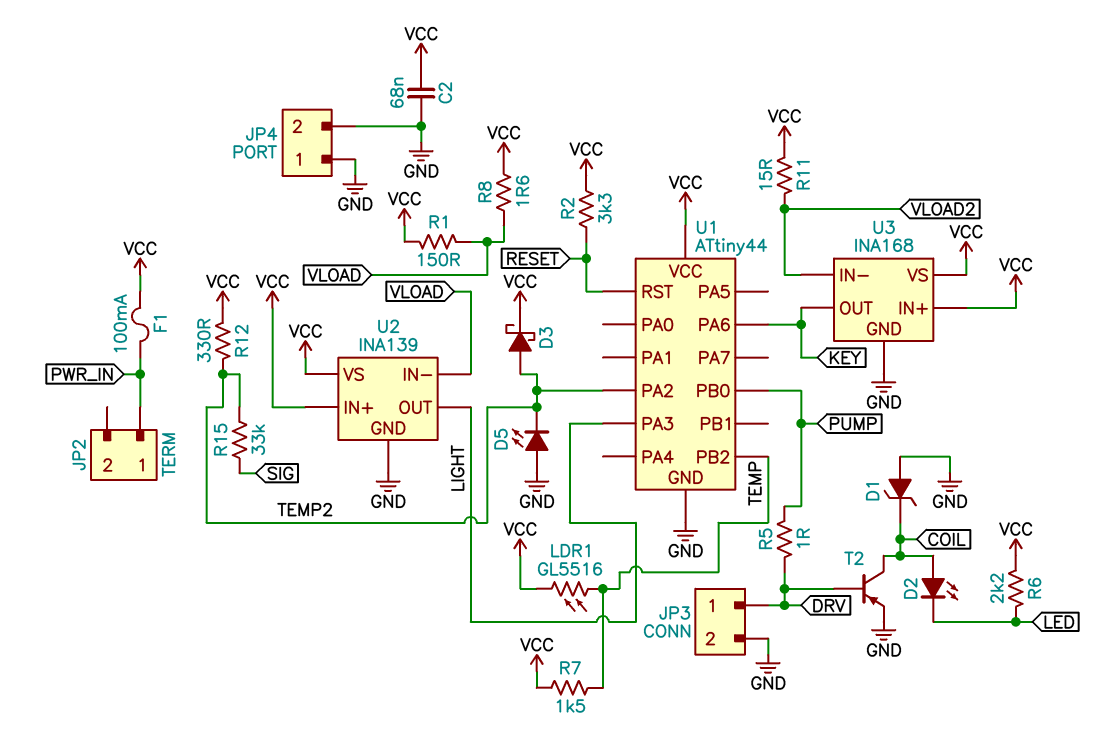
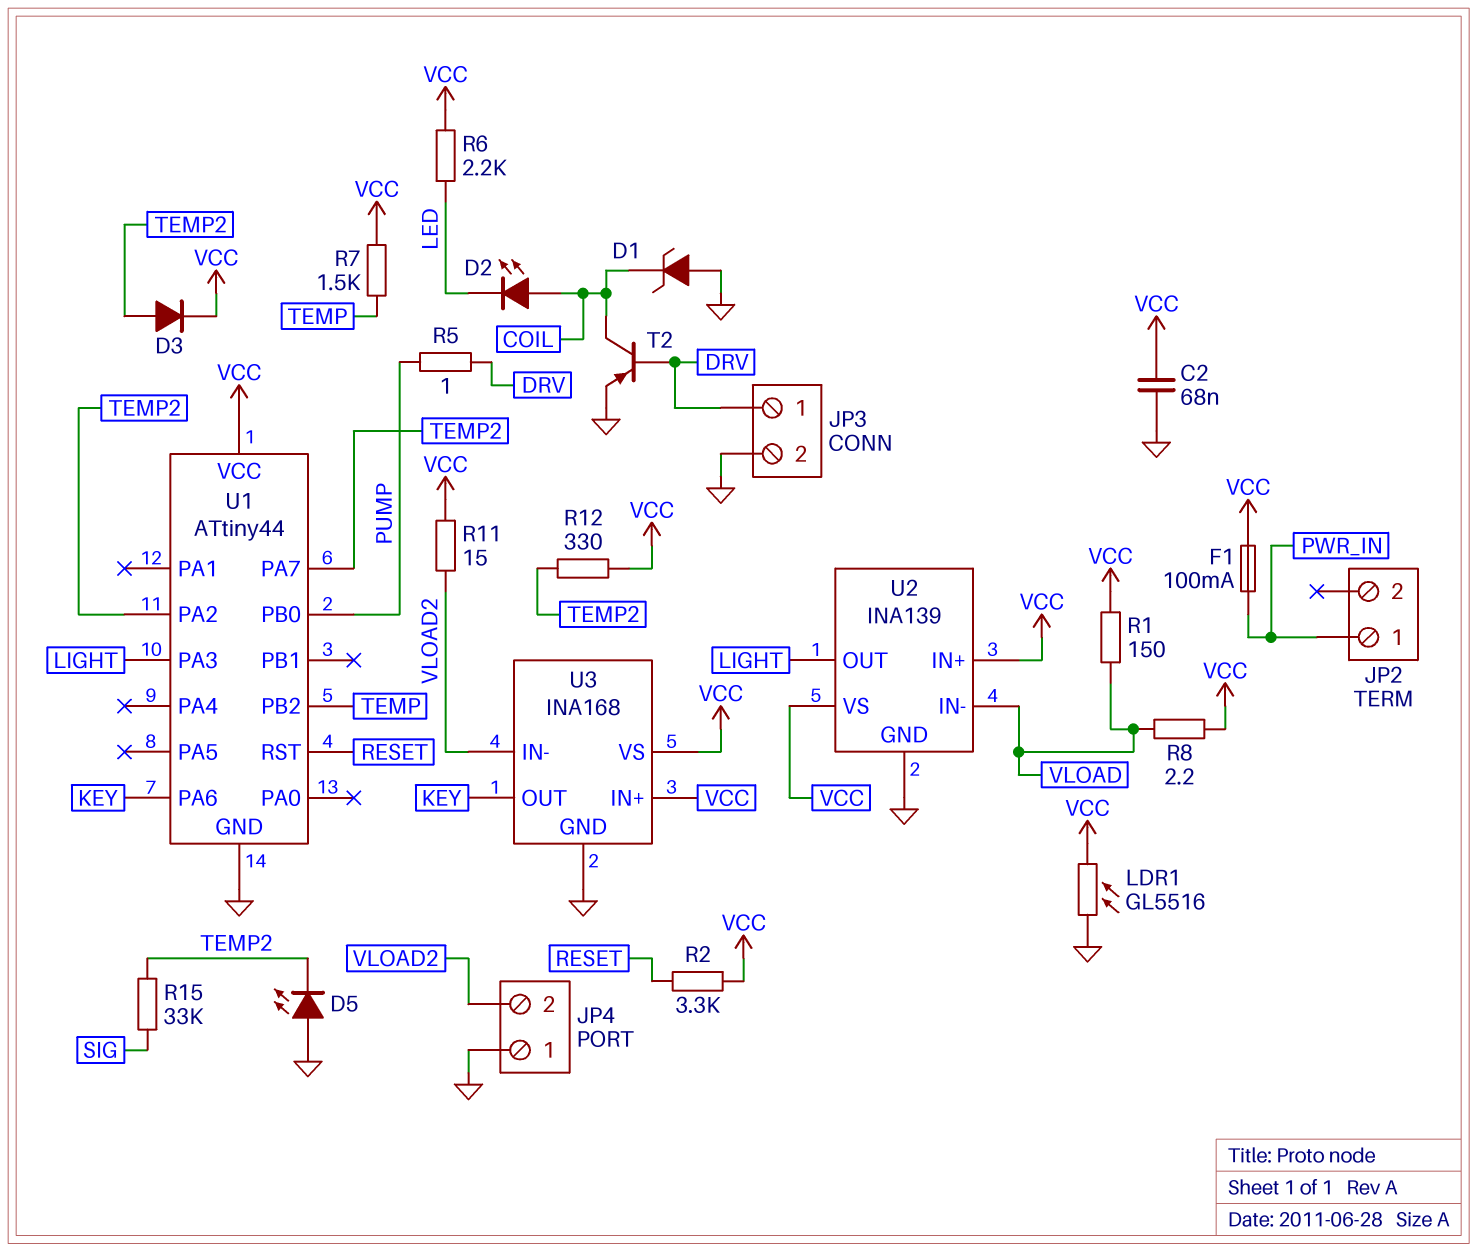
D3: schottky (A TEMP2, K VCC) -> diode (A TEMP2, K VCC)
JP4 pin 2: GND -> VLOAD2
LDR1: GL5516 (TEMP, VCC) -> GL5516 (GND, VCC)
R8: 1.6 (VCC, VLOAD) -> 2.2 (VCC, VLOAD)
U1 pin PA7: none -> TEMP2

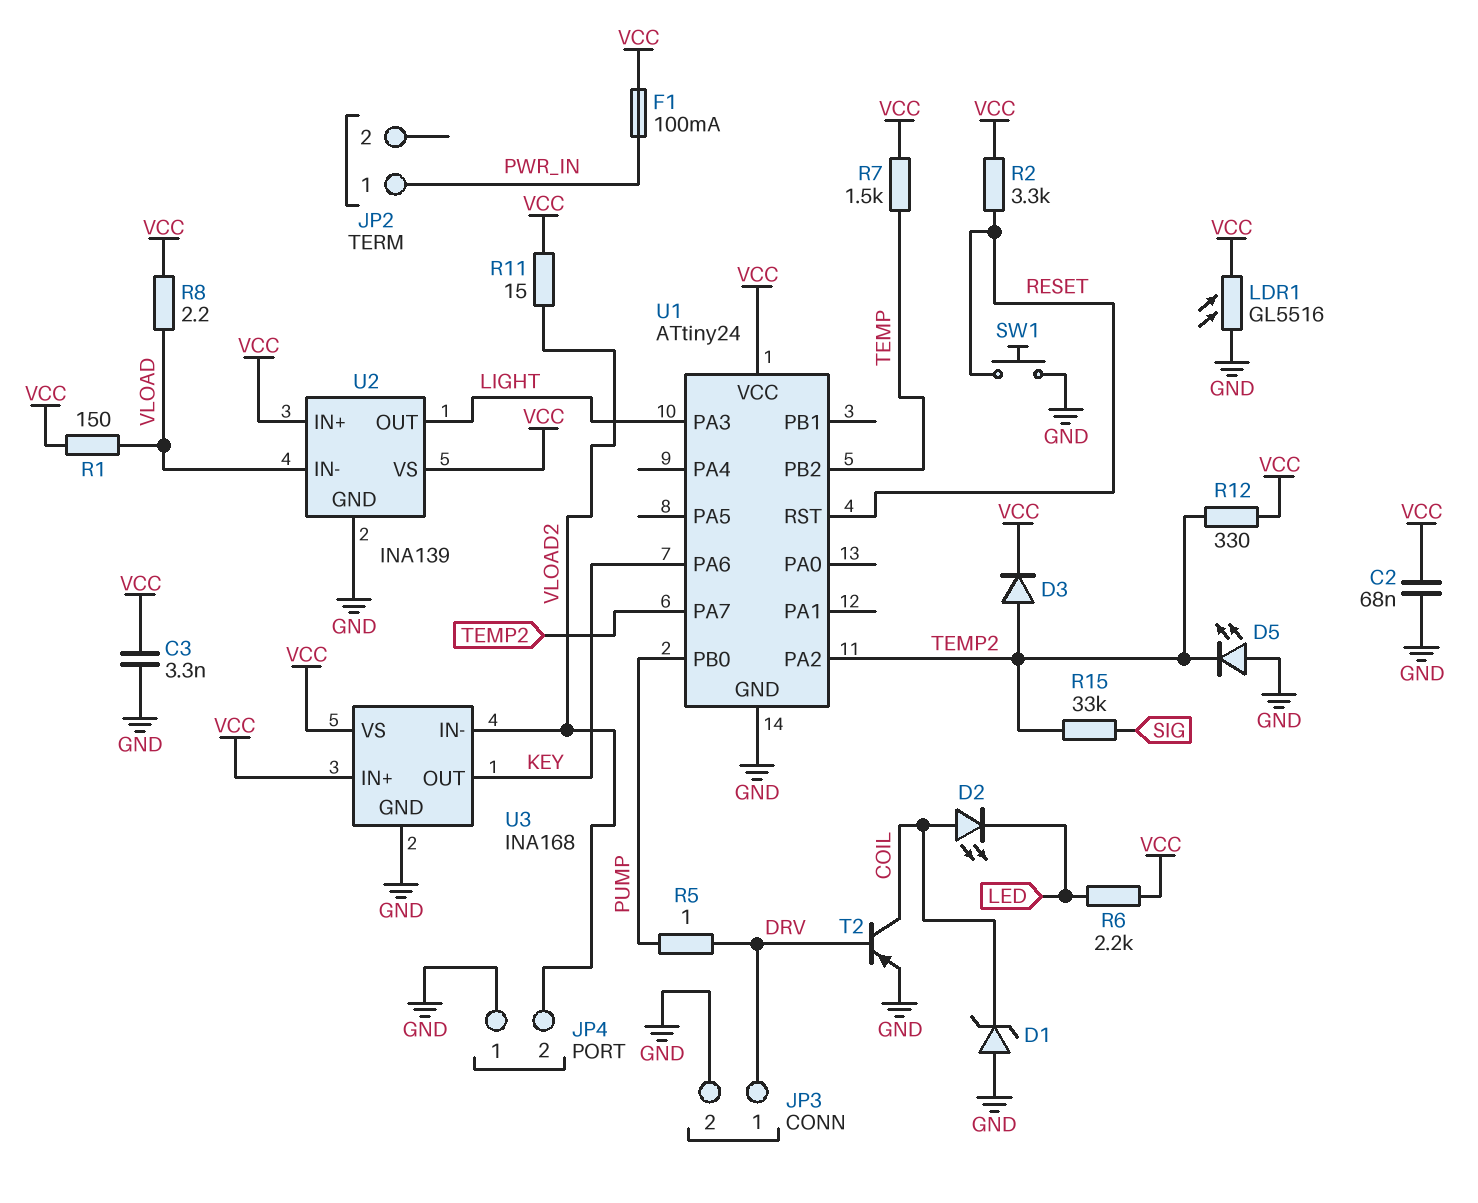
C3: none -> 3.3nF (GND, VCC)
SW1: none -> button (GND, RESET)
U1: ATtiny44 -> ATtiny24

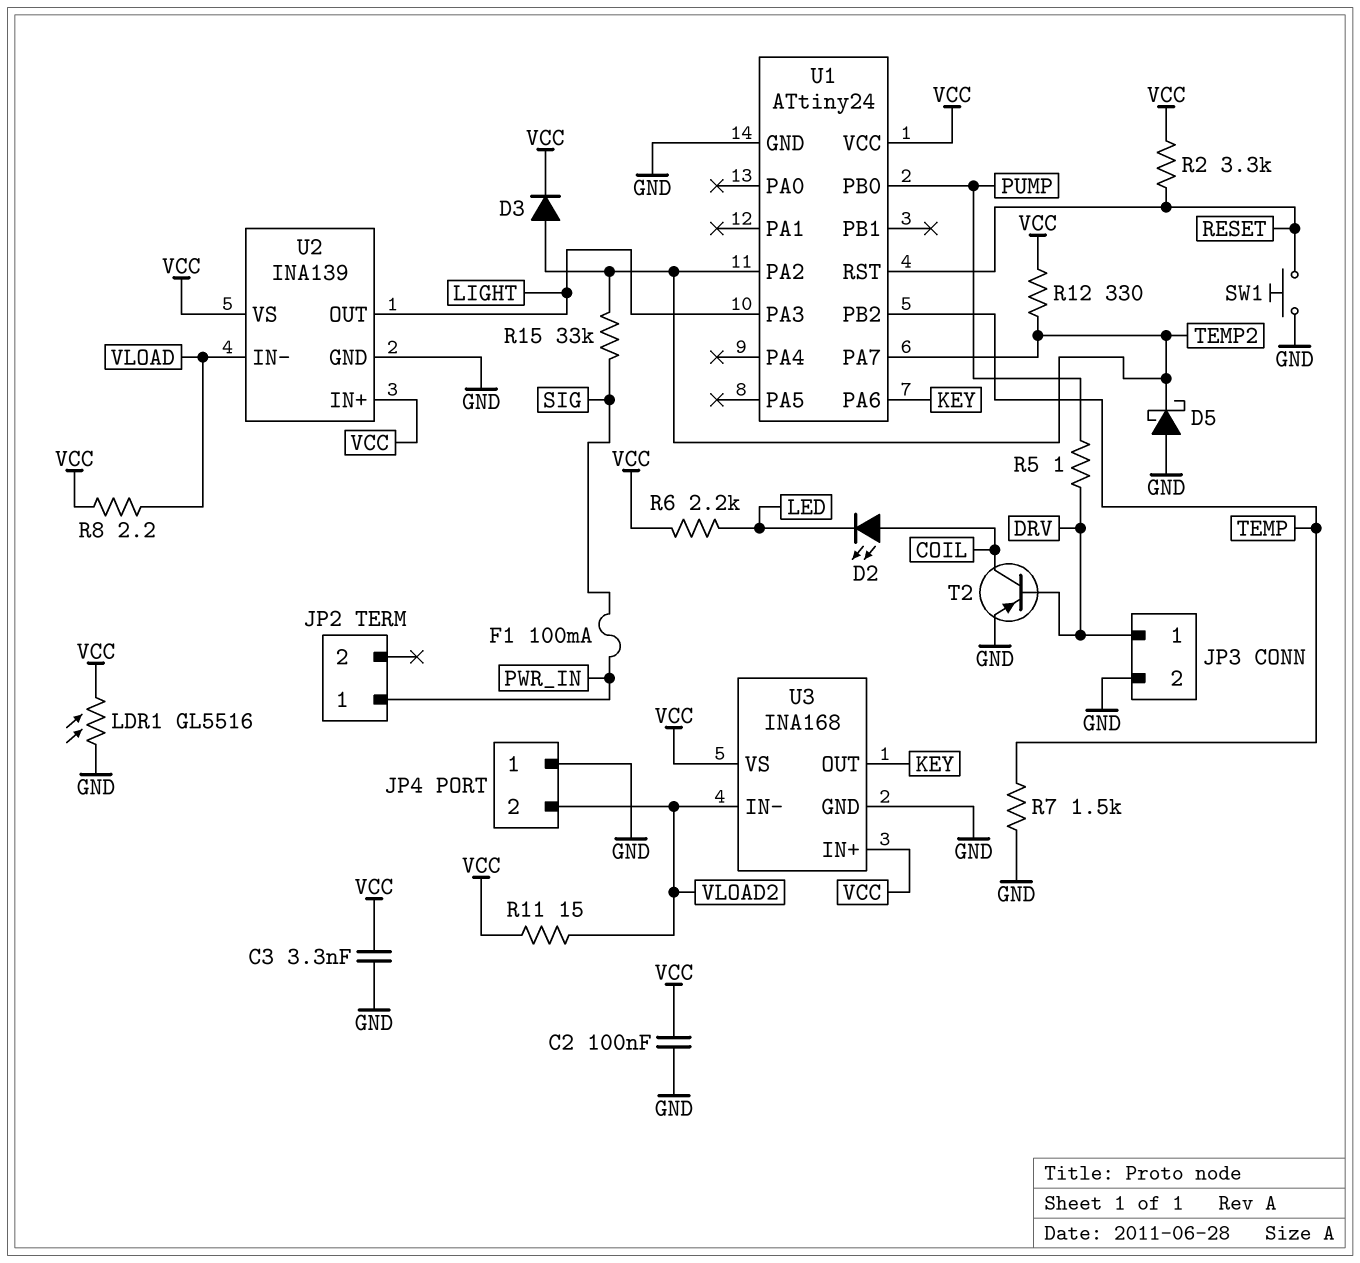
C2: 68nF (GND, VCC) -> 100nF (GND, VCC)
D1: zener (A GND, K COIL) -> none
D5: LED (A GND, K TEMP2) -> schottky (A GND, K TEMP2)
F1: 100mA (PWR_IN, VCC) -> 100mA (PWR_IN, SIG)
R1: 150 (VCC, VLOAD) -> none
R7: 1.5k (TEMP, VCC) -> 1.5k (GND, TEMP)

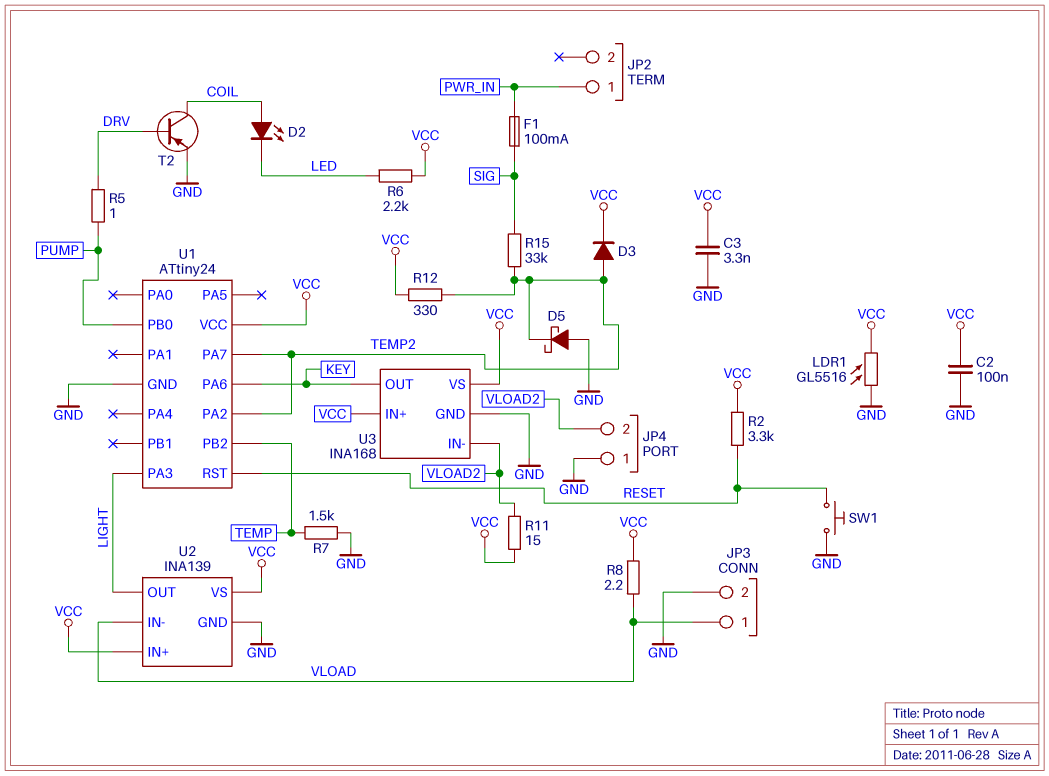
JP3 pin 1: DRV -> VLOAD

